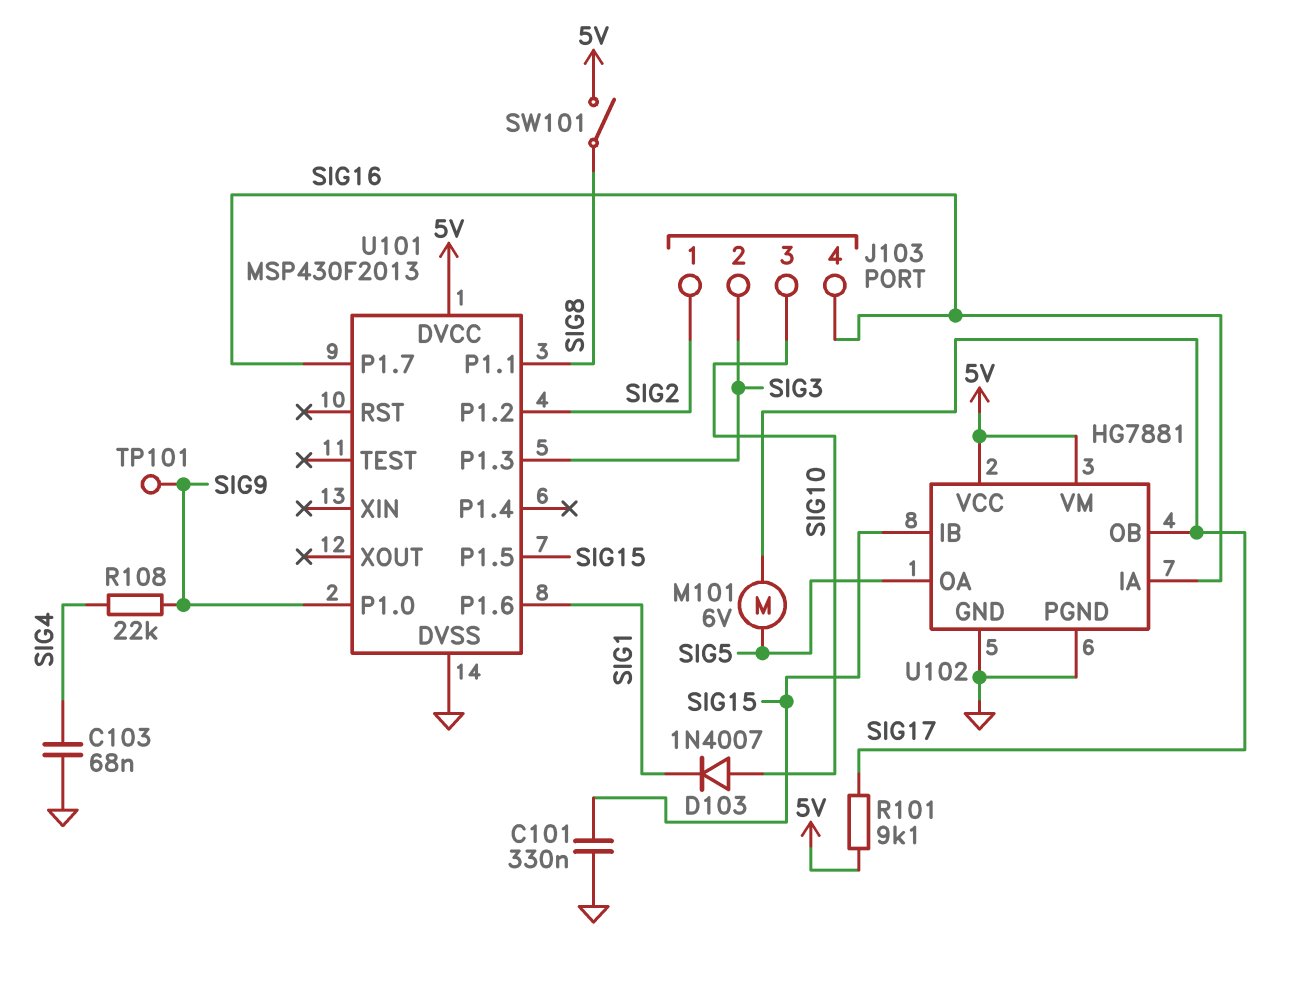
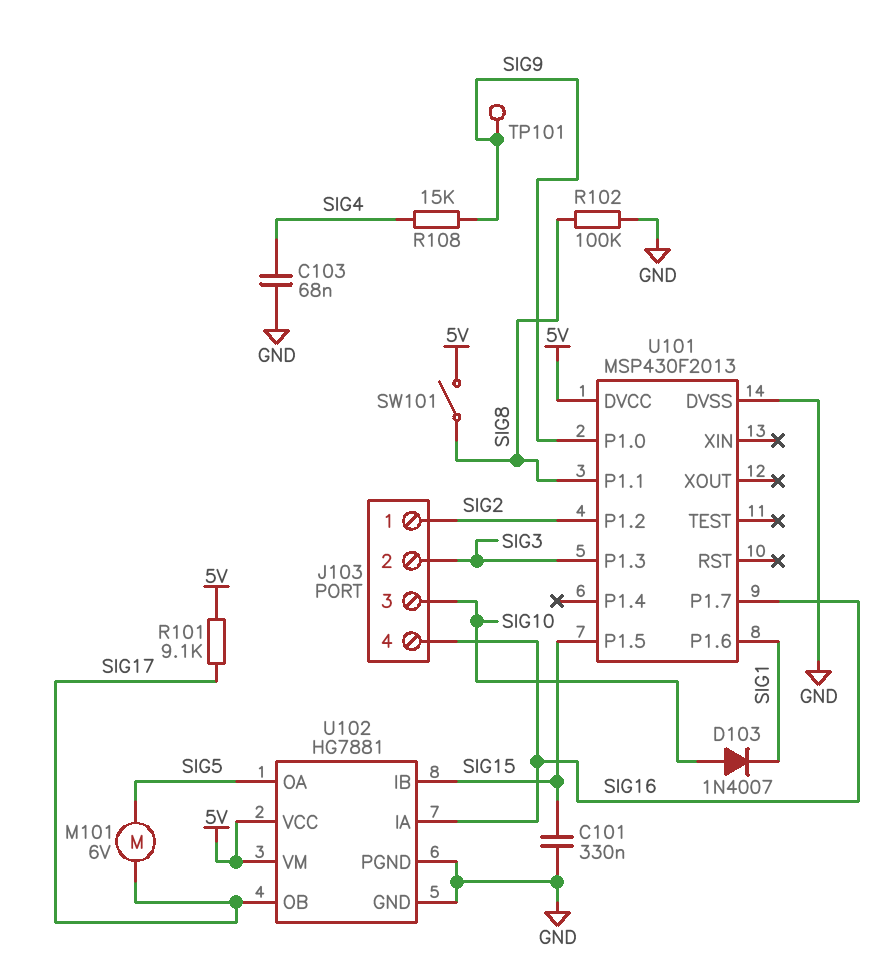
R102: none -> 100k (GND, SIG8)
R108: 22k (SIG4, SIG9) -> 15k (SIG4, SIG9)

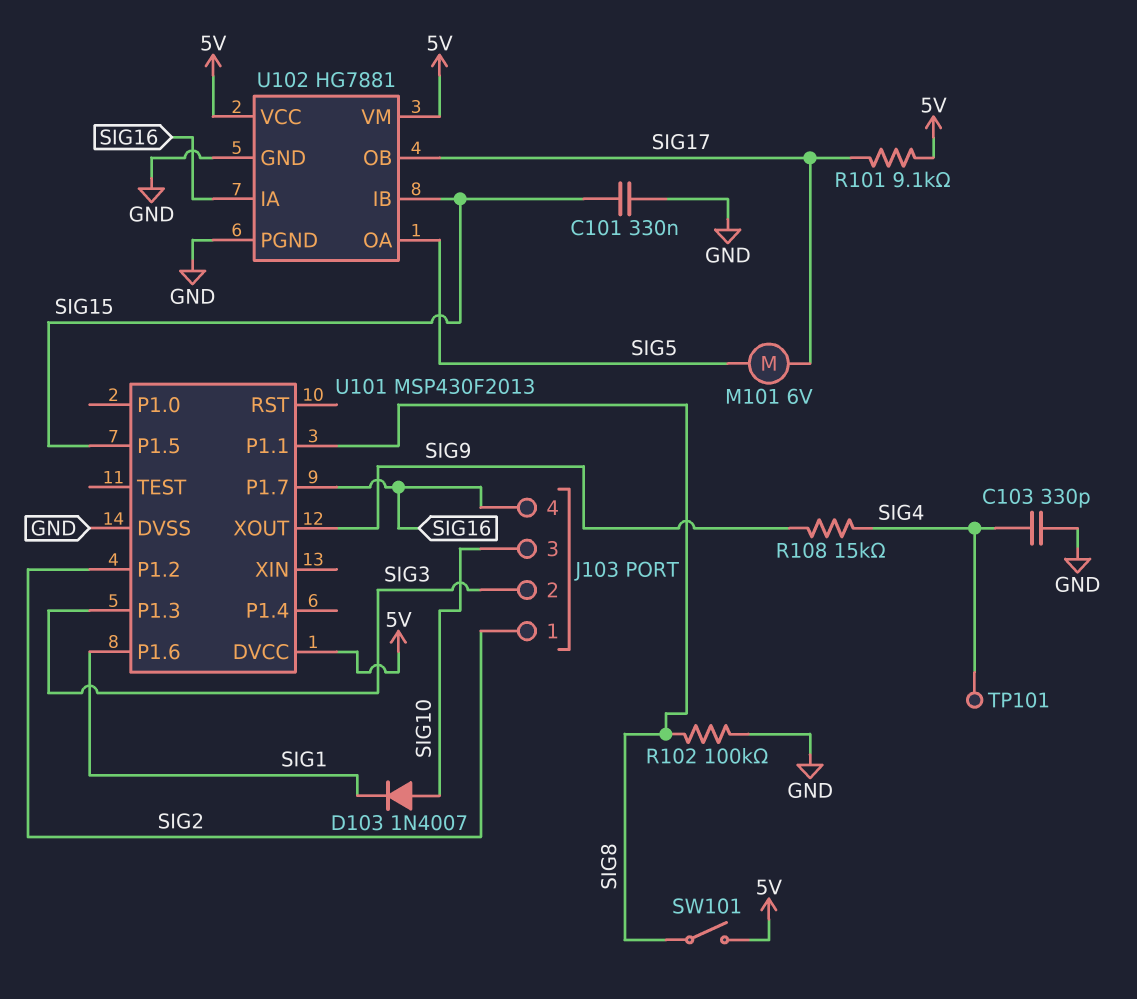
C103: 68nF (GND, SIG4) -> 330pF (GND, SIG4)
TP101: test point (SIG9) -> test point (SIG4)
U101 pin P1.0: SIG9 -> none
U101 pin XOUT: none -> SIG9

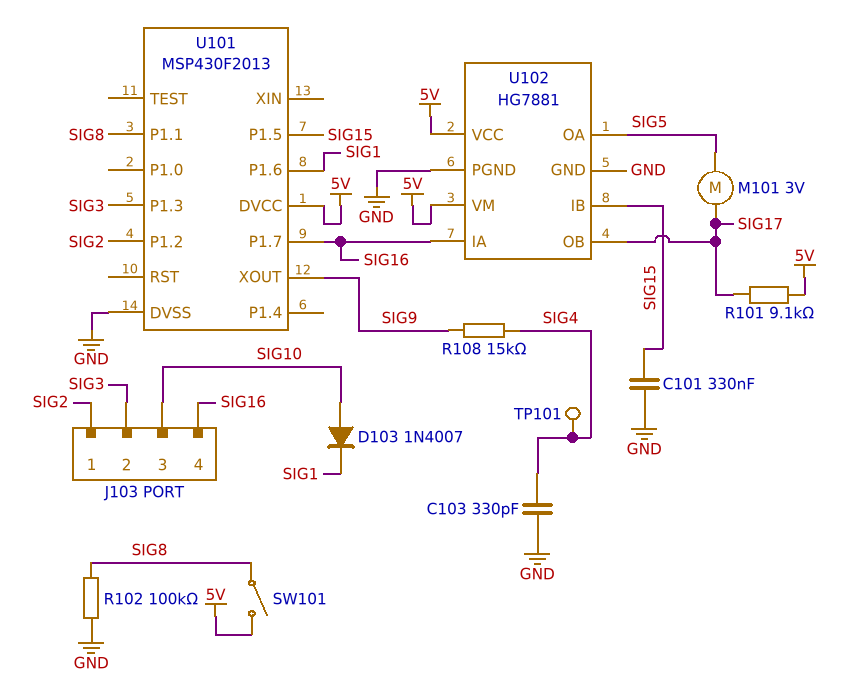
M101: motor 6V (SIG5, SIG17) -> motor 3V (SIG5, SIG17)

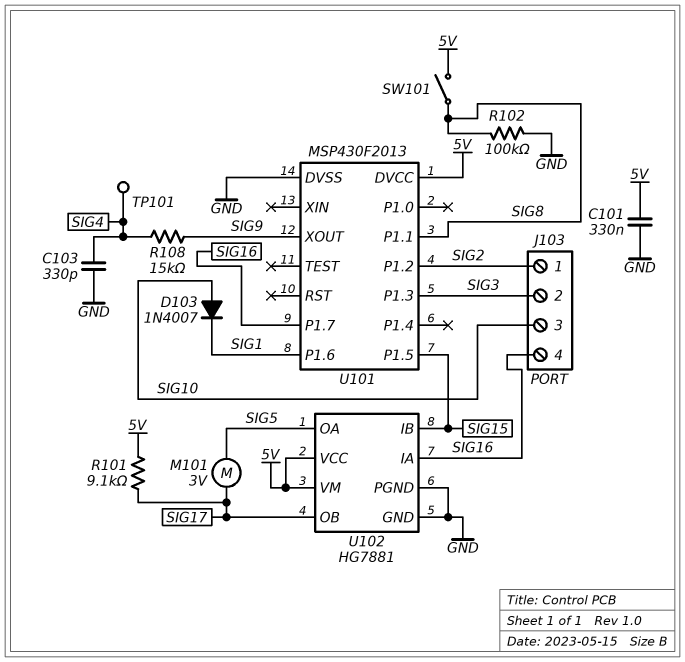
C101: 330nF (GND, SIG15) -> 330nF (5V, GND)

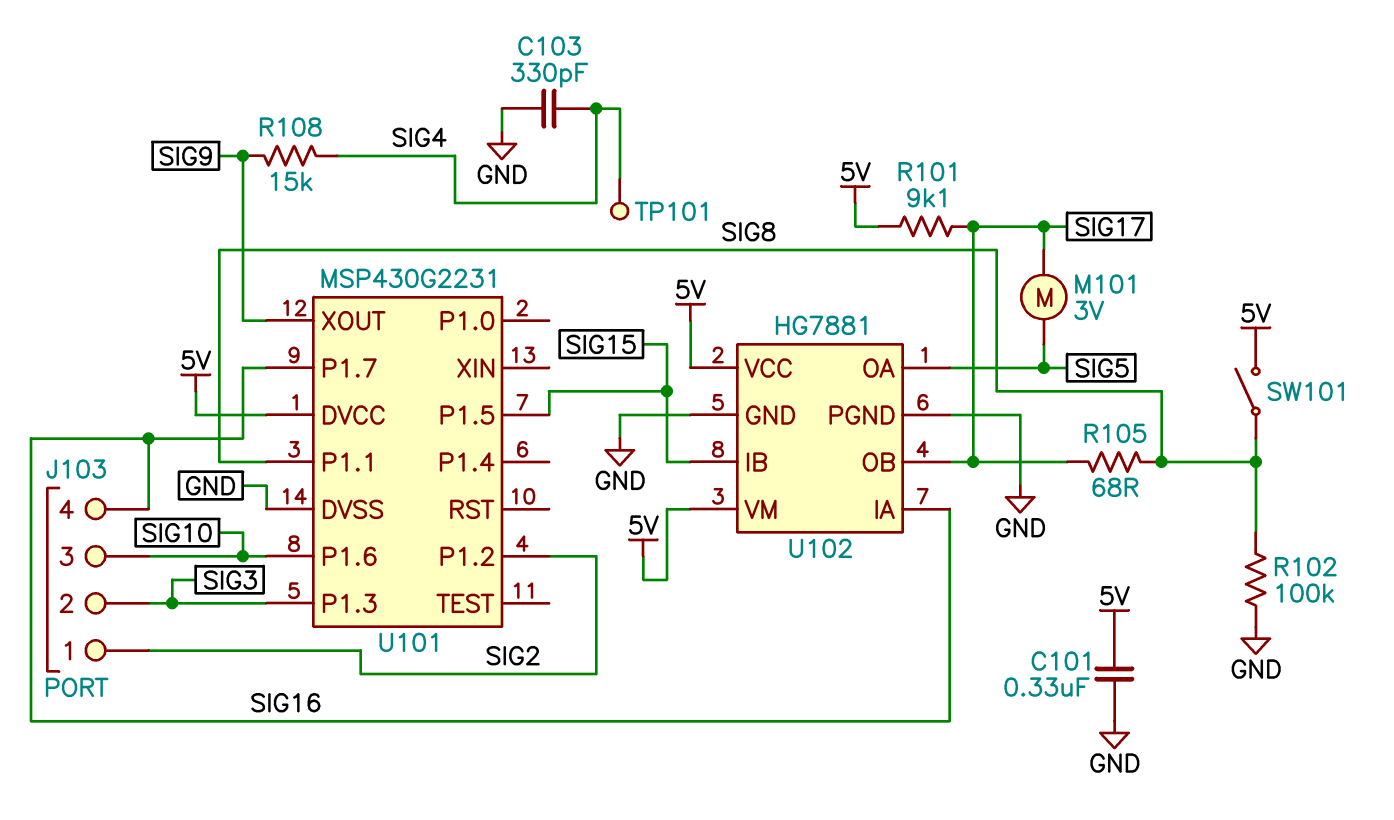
D103: diode 1N4007 (A SIG10, K SIG1) -> none
R105: none -> 68 (SIG8, SIG17)
U101: MSP430F2013 -> MSP430G2231
U101 pin P1.6: SIG1 -> SIG10

